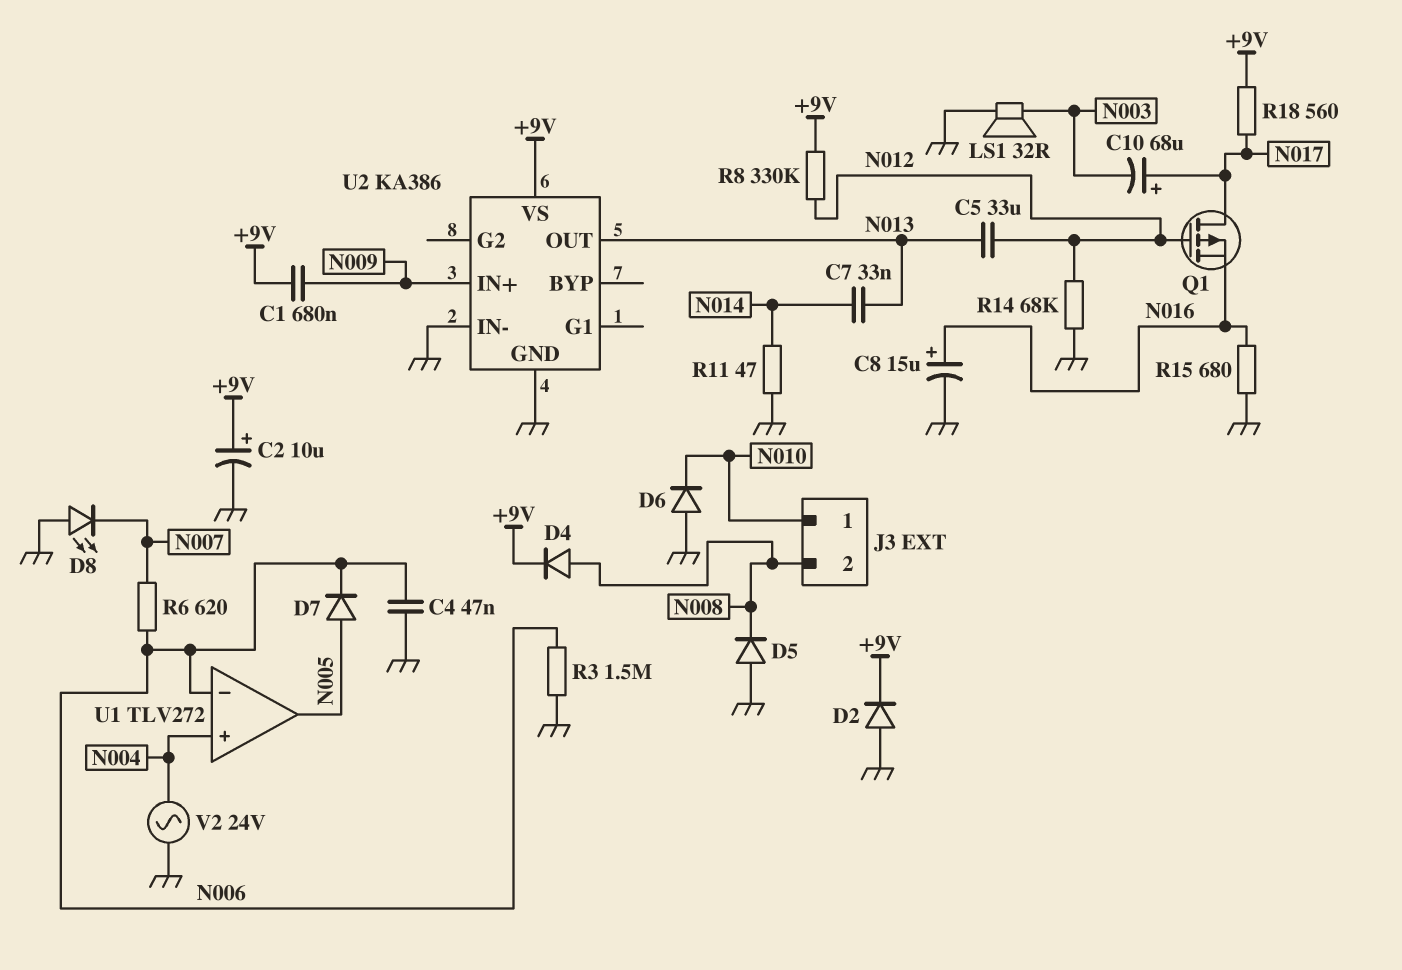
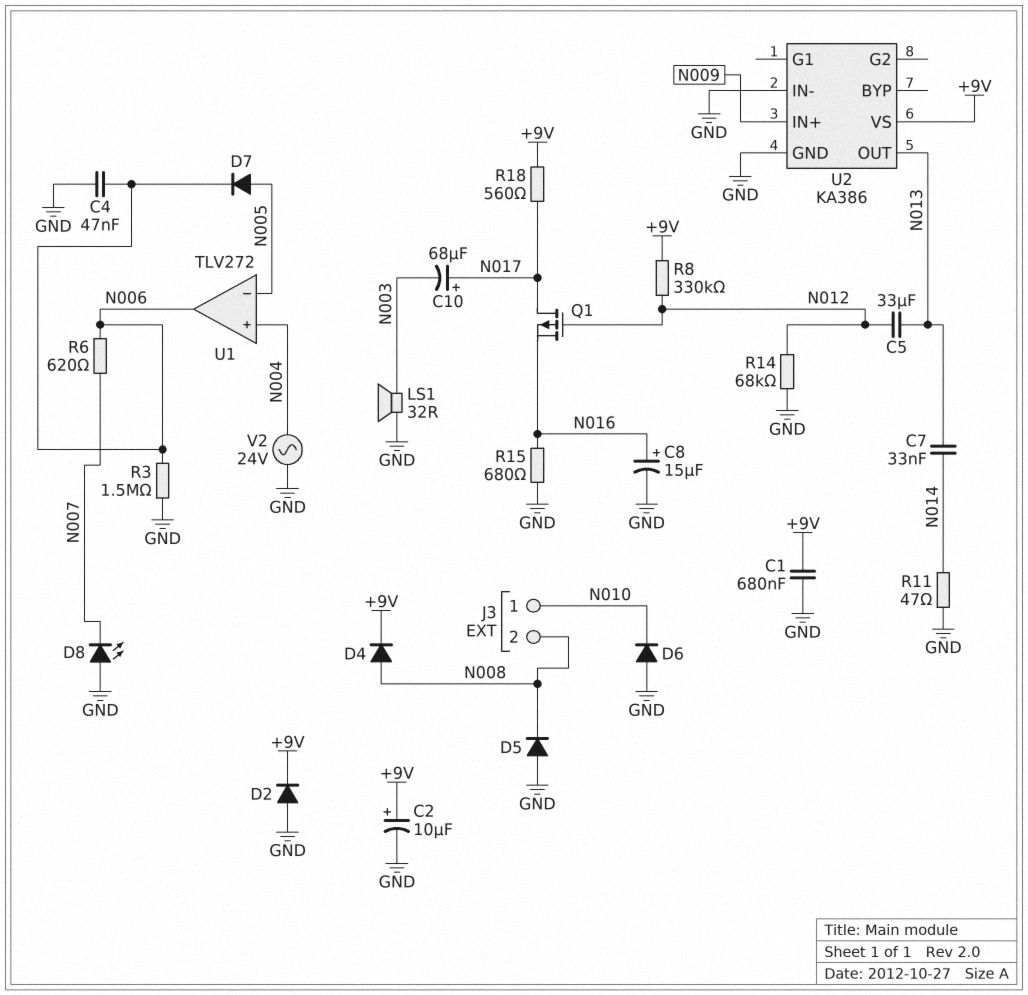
C1: 680nF (+9V, N009) -> 680nF (+9V, GND)
U1 pin in-: N006 -> N005
U1 pin out: N005 -> N006

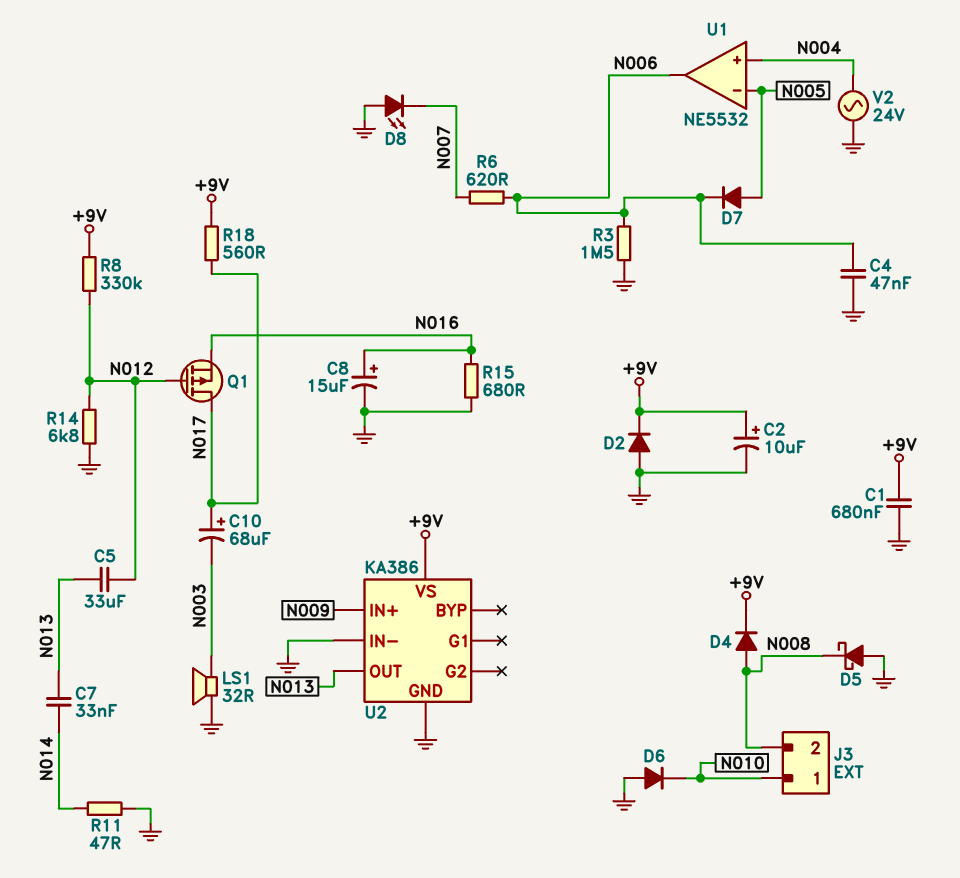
D5: diode (A GND, K N008) -> schottky (A GND, K N008)
R14: 68k (GND, N012) -> 6.8k (GND, N012)
U1: TLV272 -> NE5532

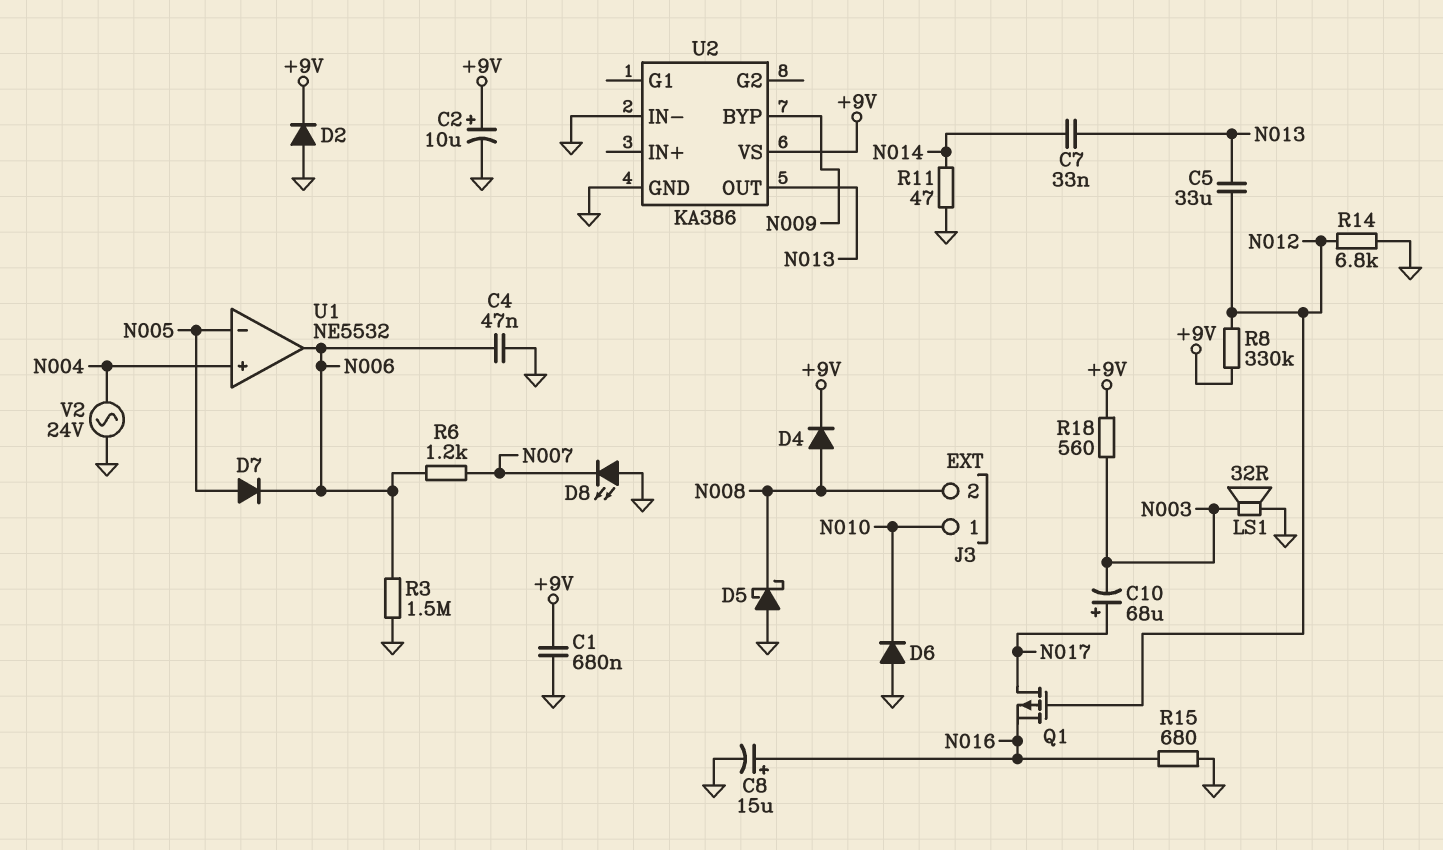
R6: 620 (N006, N007) -> 1.2k (N006, N007)
R18: 560 (+9V, N017) -> 560 (+9V, N003)
U2 pin BYP: none -> N009
U2 pin IN+: N009 -> none

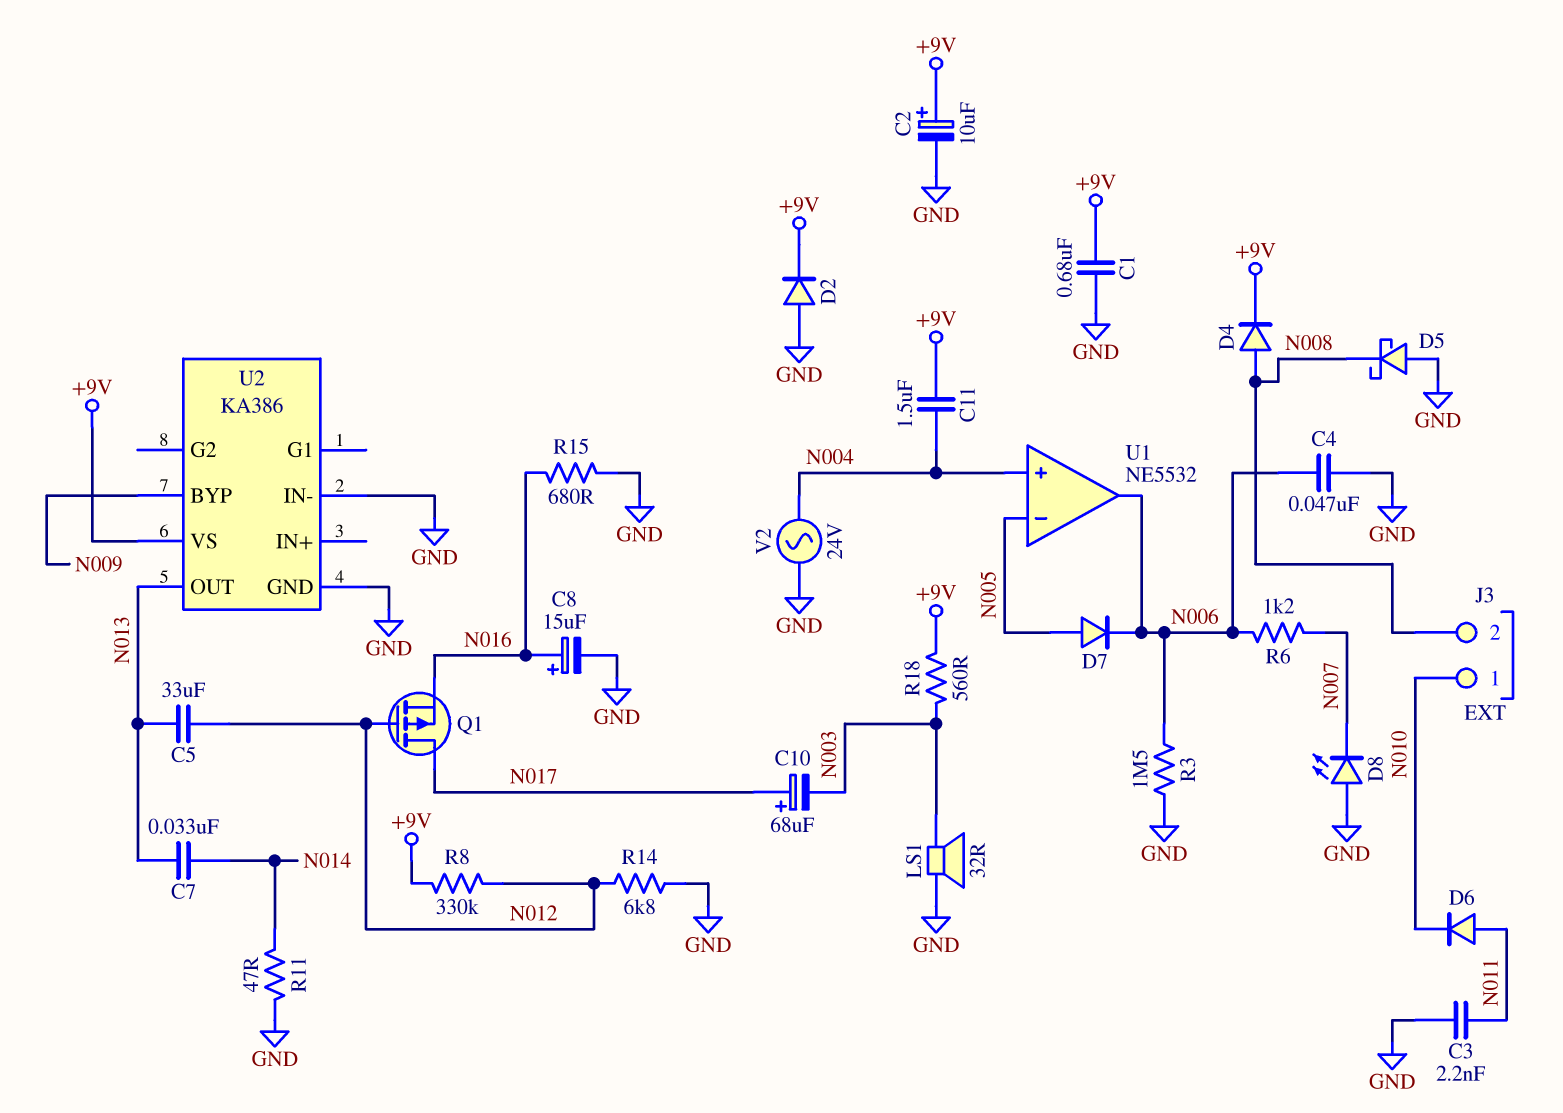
C3: none -> 2.2nF (GND, N011)
C11: none -> 1.5uF (+9V, N004)
D6: diode (A GND, K N010) -> diode (A N011, K N010)

